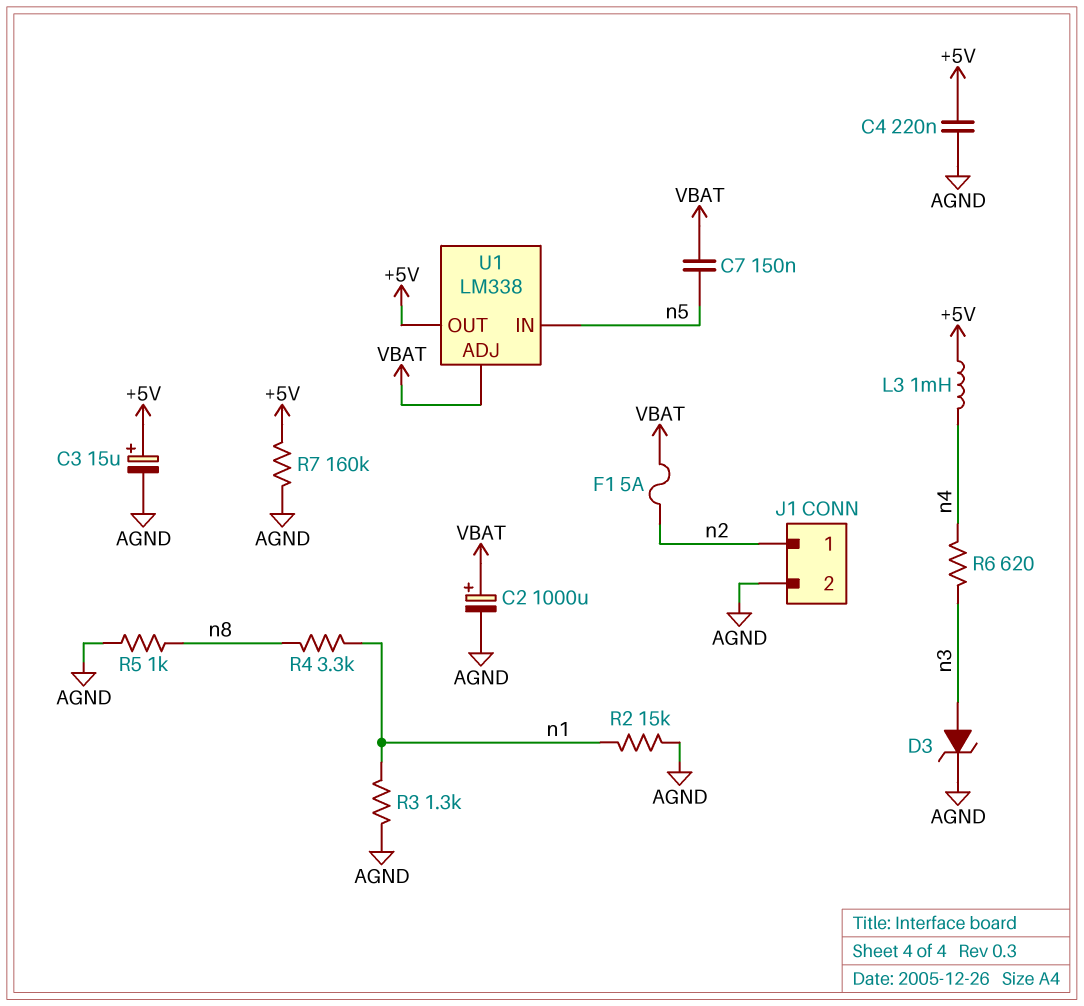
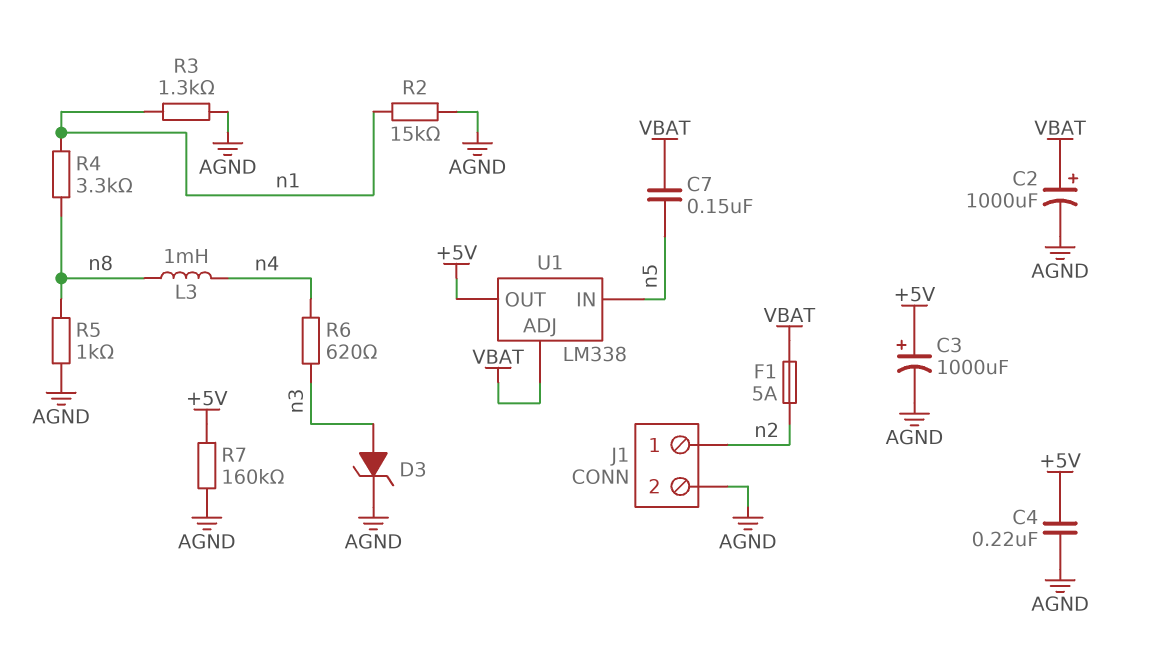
C3: 15uF (plus +5V, minus AGND) -> 1000uF (plus +5V, minus AGND)
L3: 1mH (+5V, n4) -> 1mH (n4, n8)

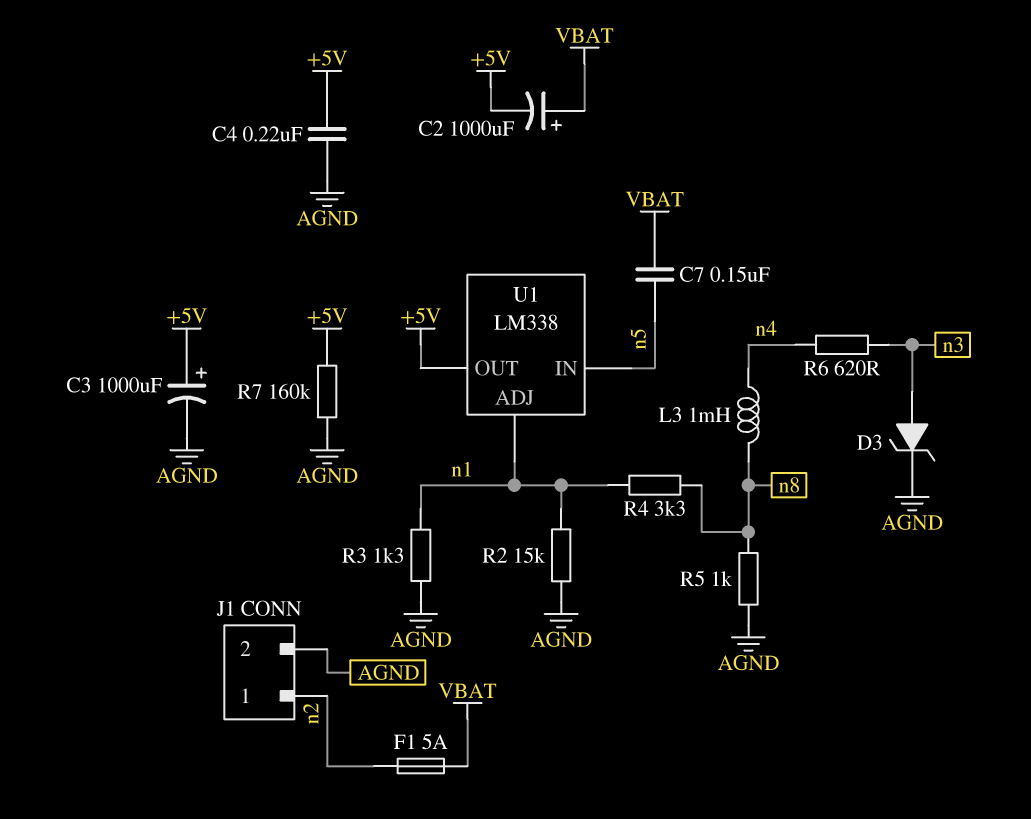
C2: 1000uF (plus VBAT, minus AGND) -> 1000uF (plus VBAT, minus +5V)
U1 pin ADJ: VBAT -> n1

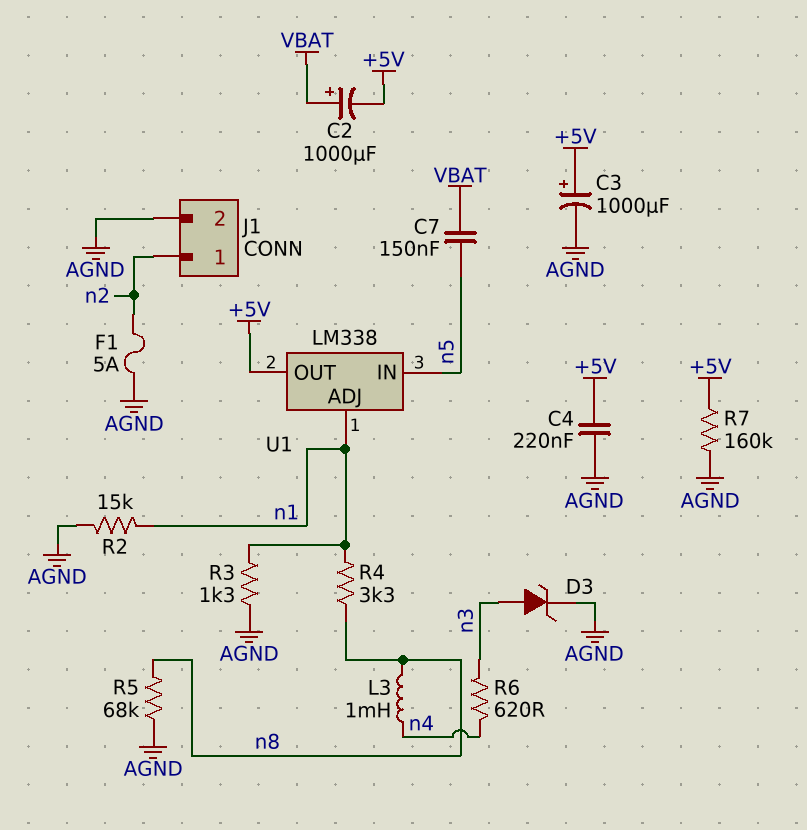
F1: 5A (VBAT, n2) -> 5A (AGND, n2)
R5: 1k (AGND, n8) -> 68k (AGND, n8)

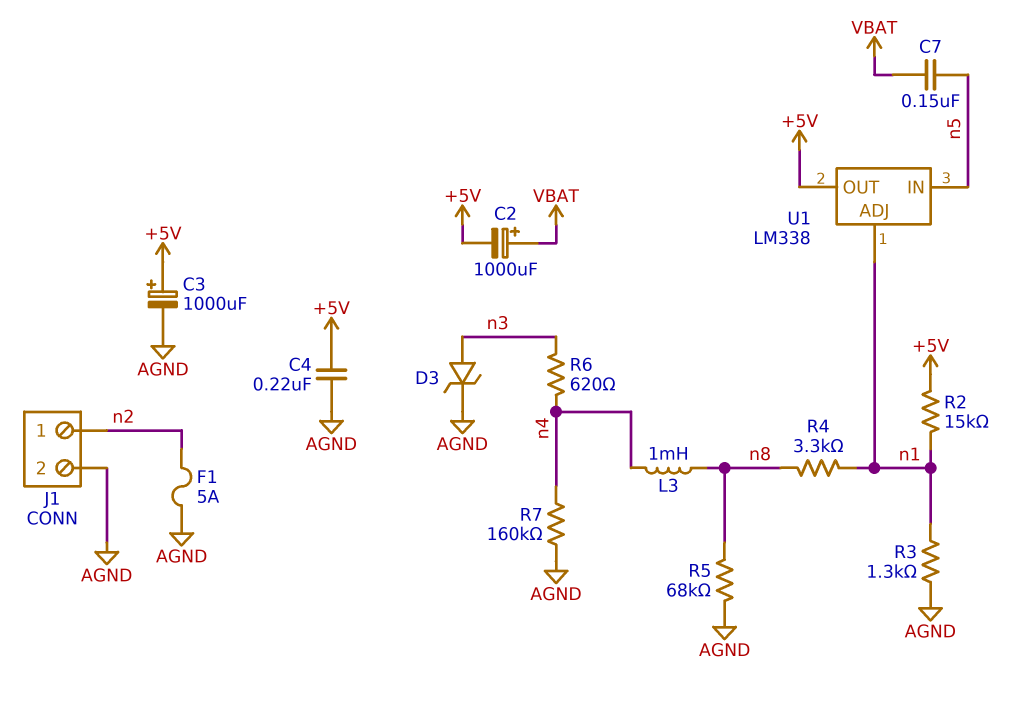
R2: 15k (AGND, n1) -> 15k (+5V, n1)
R7: 160k (+5V, AGND) -> 160k (AGND, n4)

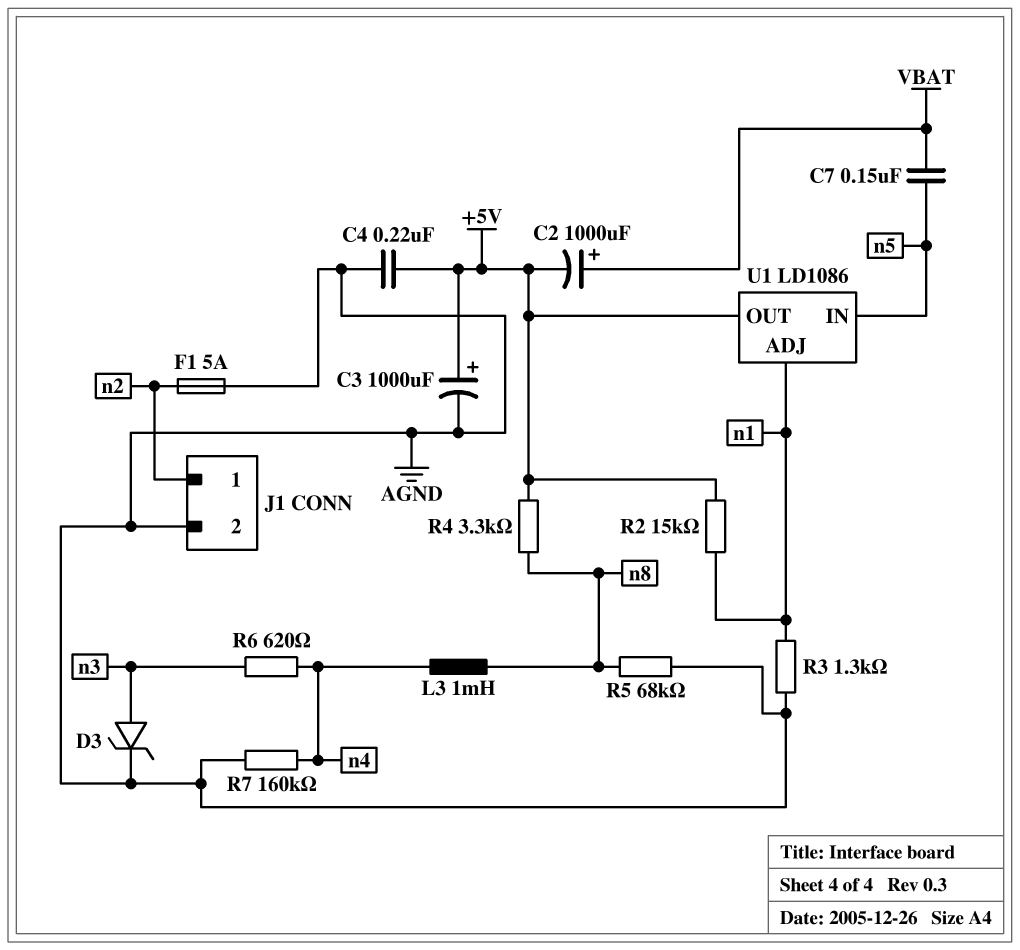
R4: 3.3k (n1, n8) -> 3.3k (+5V, n8)
U1: LM338 -> LD1086

